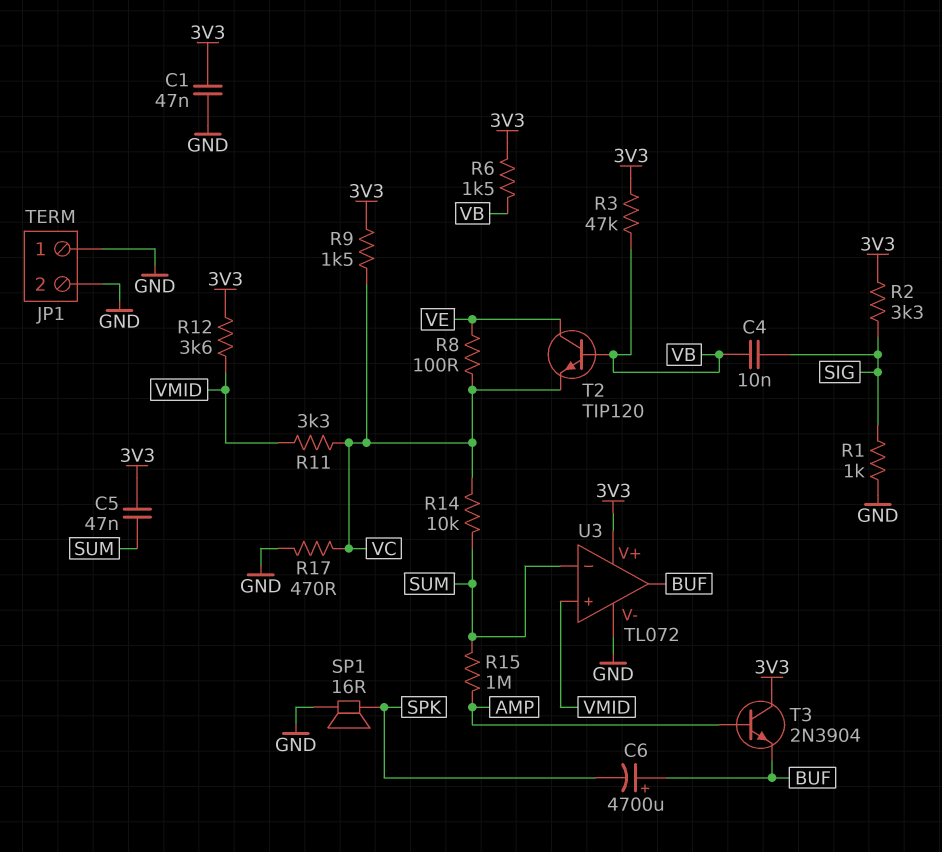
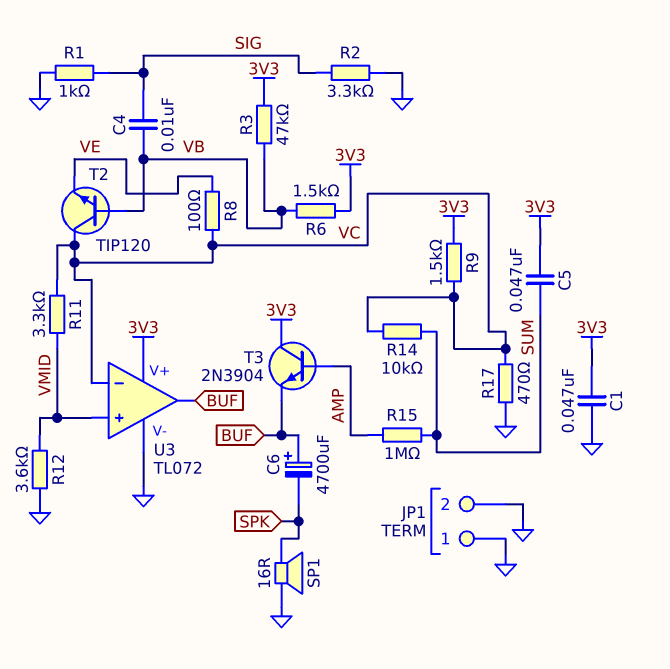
R2: 3.3k (3V3, SIG) -> 3.3k (GND, SIG)
R12: 3.6k (3V3, VMID) -> 3.6k (GND, VMID)
T2: NPN TIP120 (B VB, C VE, E VC) -> NPN TIP120 (B VB, C VC, E VE)
U3 pin in-: SUM -> VC

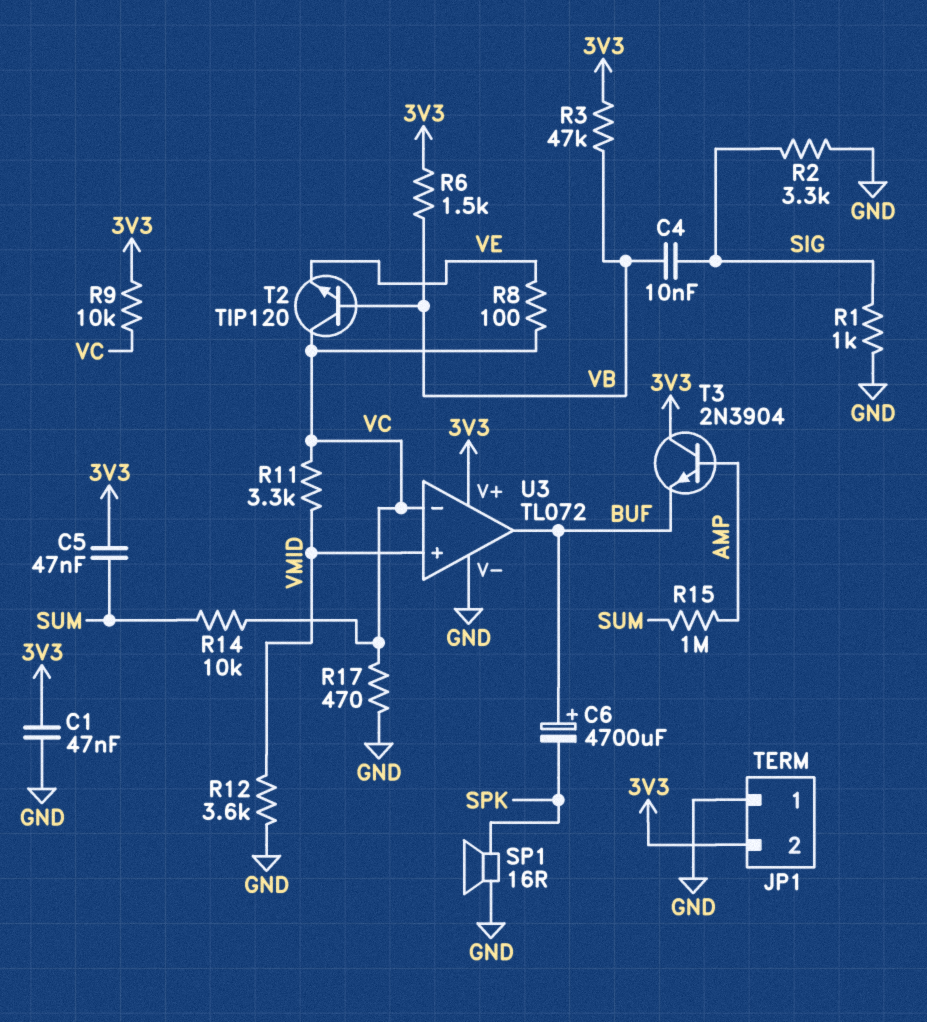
JP1 pin 2: GND -> 3V3
R9: 1.5k (3V3, VC) -> 10k (3V3, VC)

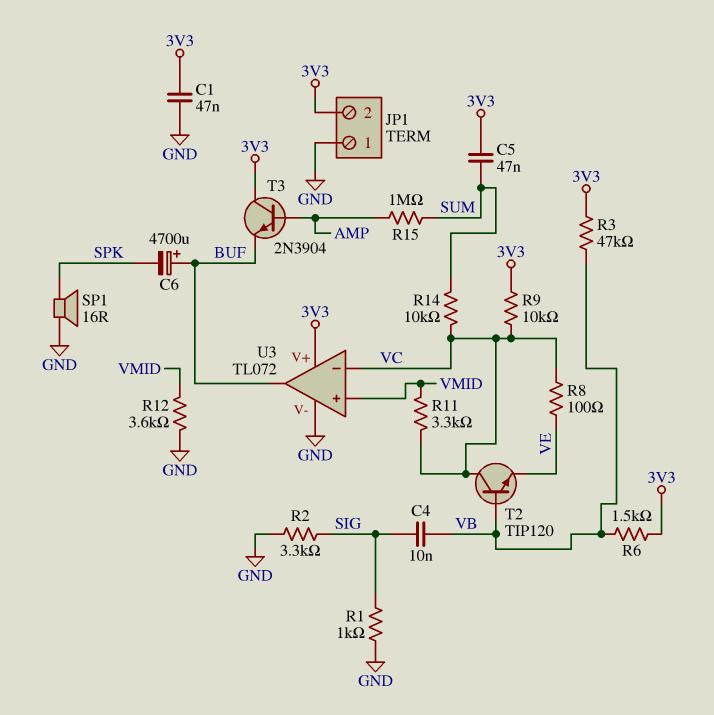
R17: 470 (GND, VC) -> none

